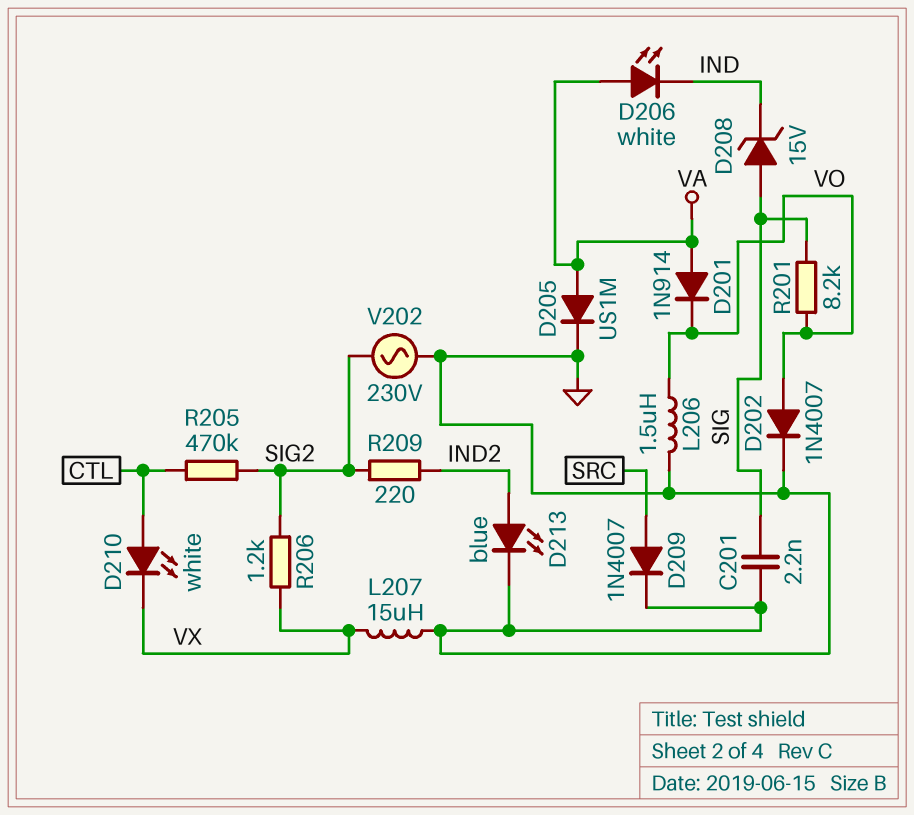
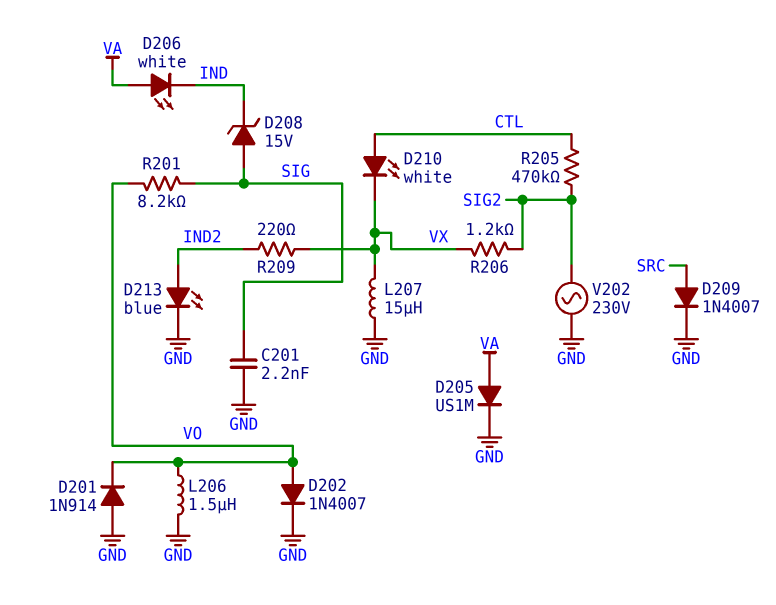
D201: diode 1N914 (A VA, K VO) -> diode 1N914 (A GND, K VO)
R209: 220 (IND2, SIG2) -> 220 (IND2, VX)

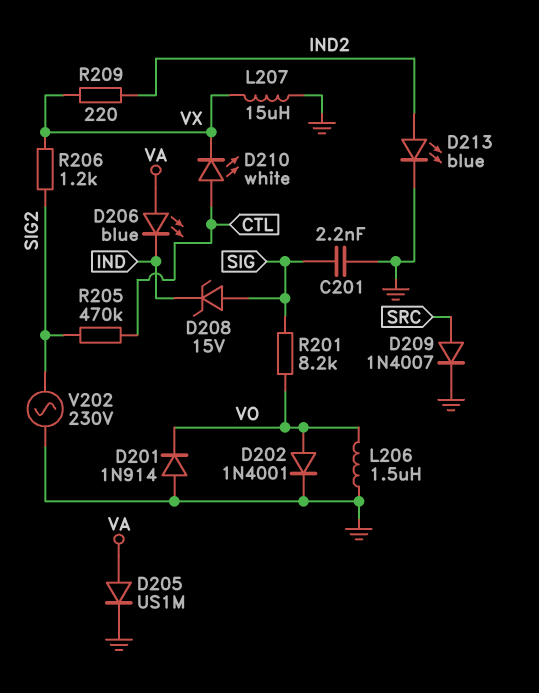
D202: diode 1N4007 (A VO, K GND) -> diode 1N4001 (A VO, K GND)
D206: LED white (A VA, K IND) -> LED blue (A VA, K IND)

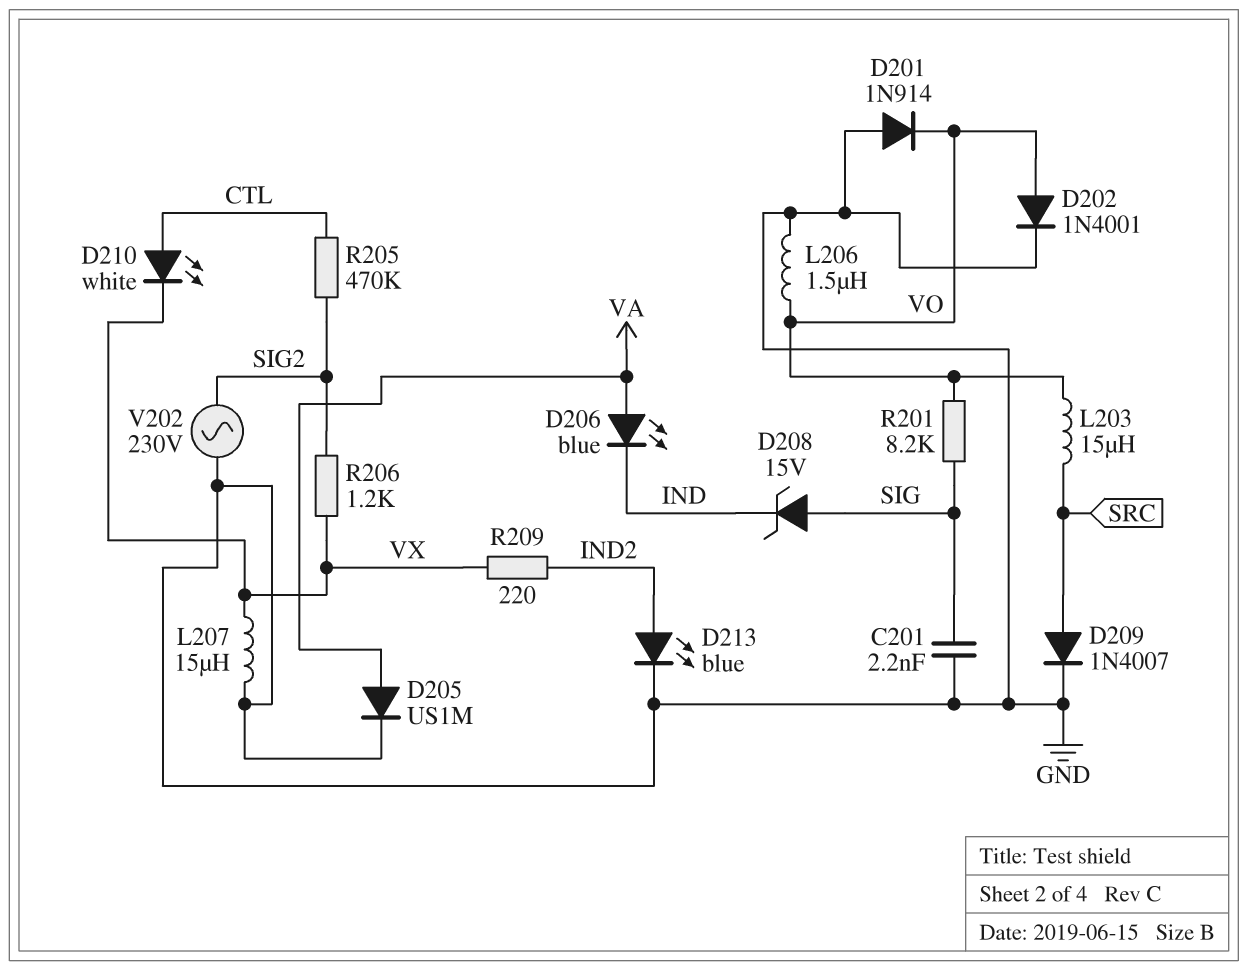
L203: none -> 15uH (SRC, VO)

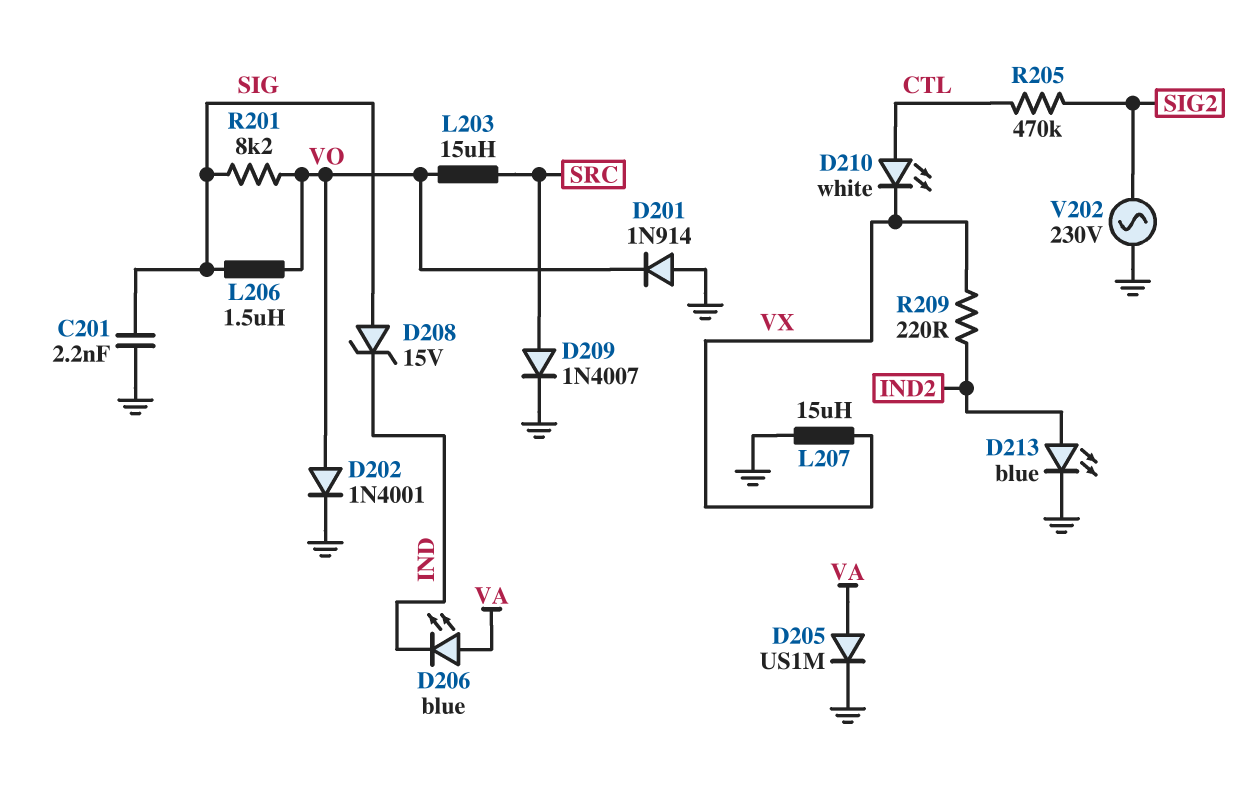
L206: 1.5uH (GND, VO) -> 1.5uH (SIG, VO)
R206: 1.2k (SIG2, VX) -> none

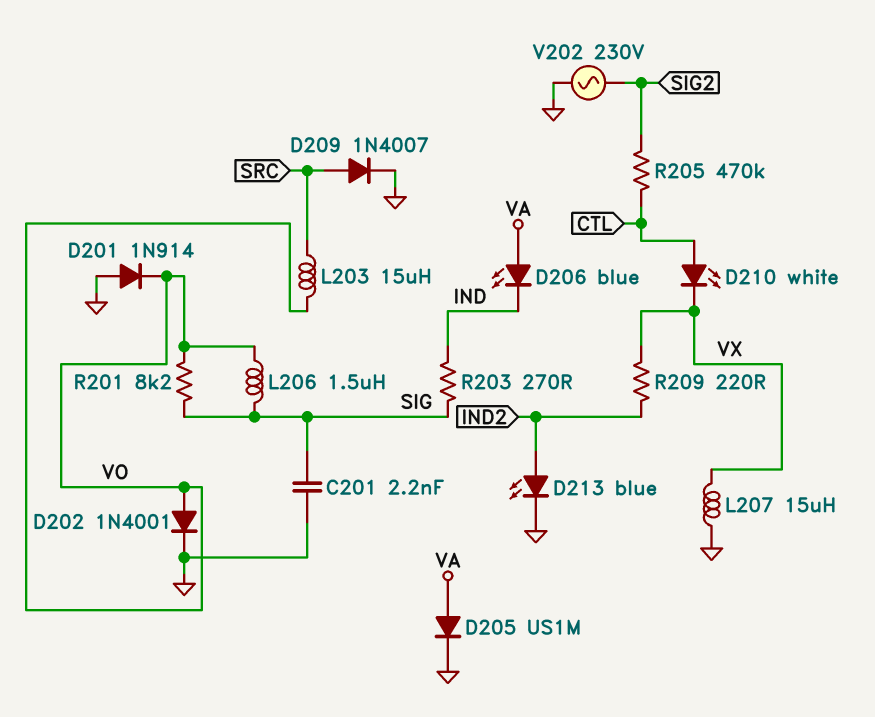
D208: zener 15V (A SIG, K IND) -> none
R203: none -> 270 (IND, SIG)

